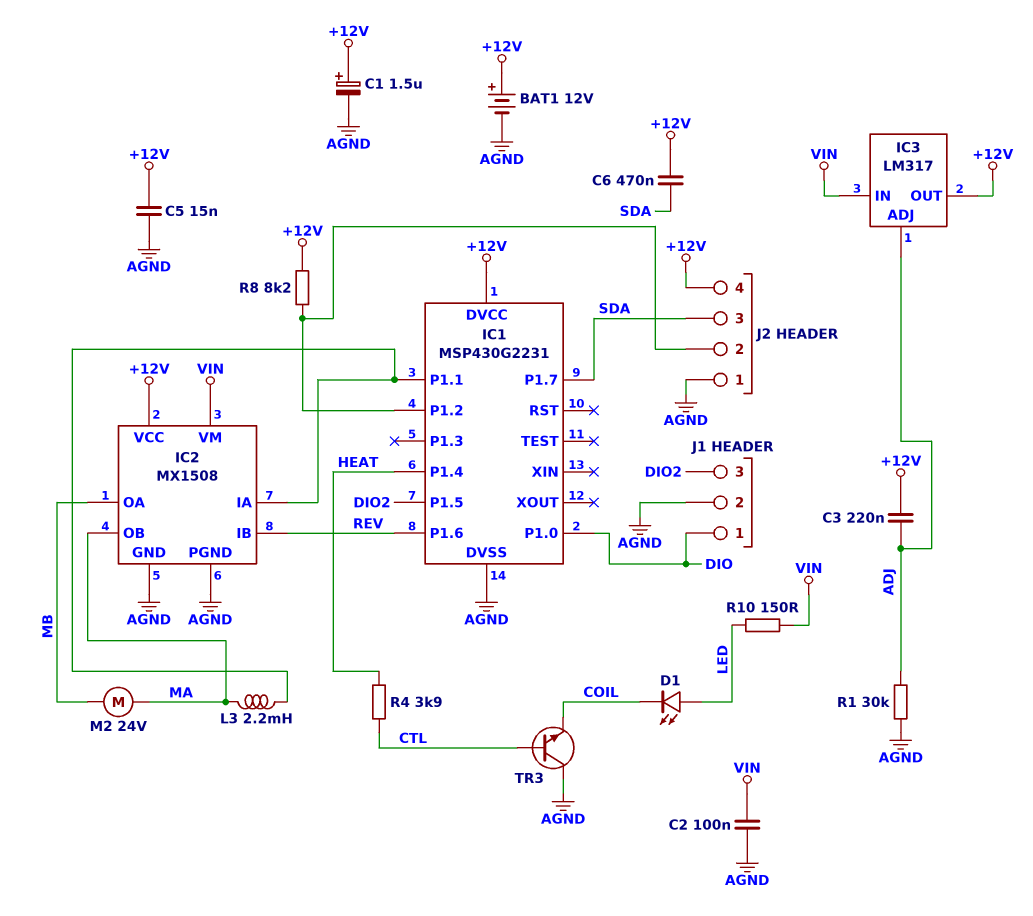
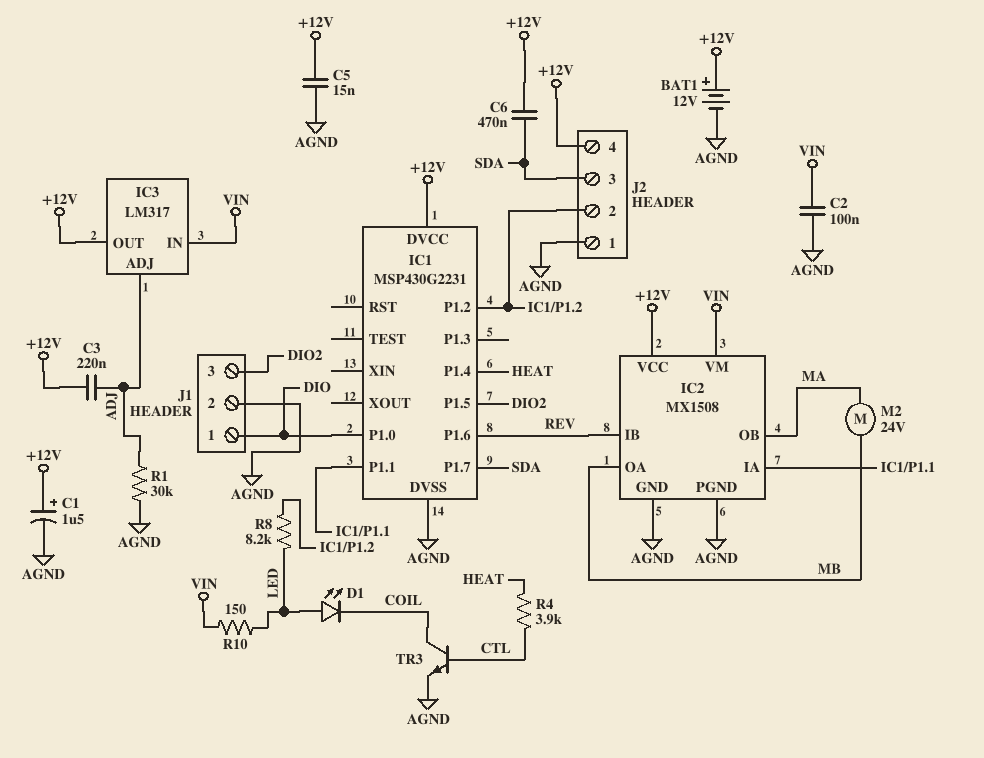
L3: 2.2mH (IC1/P1.1, MA) -> none
R8: 8.2k (+12V, IC1/P1.2) -> 8.2k (IC1/P1.2, LED)
TR3: NPN (B CTL, C AGND, E COIL) -> NPN (B CTL, C COIL, E AGND)

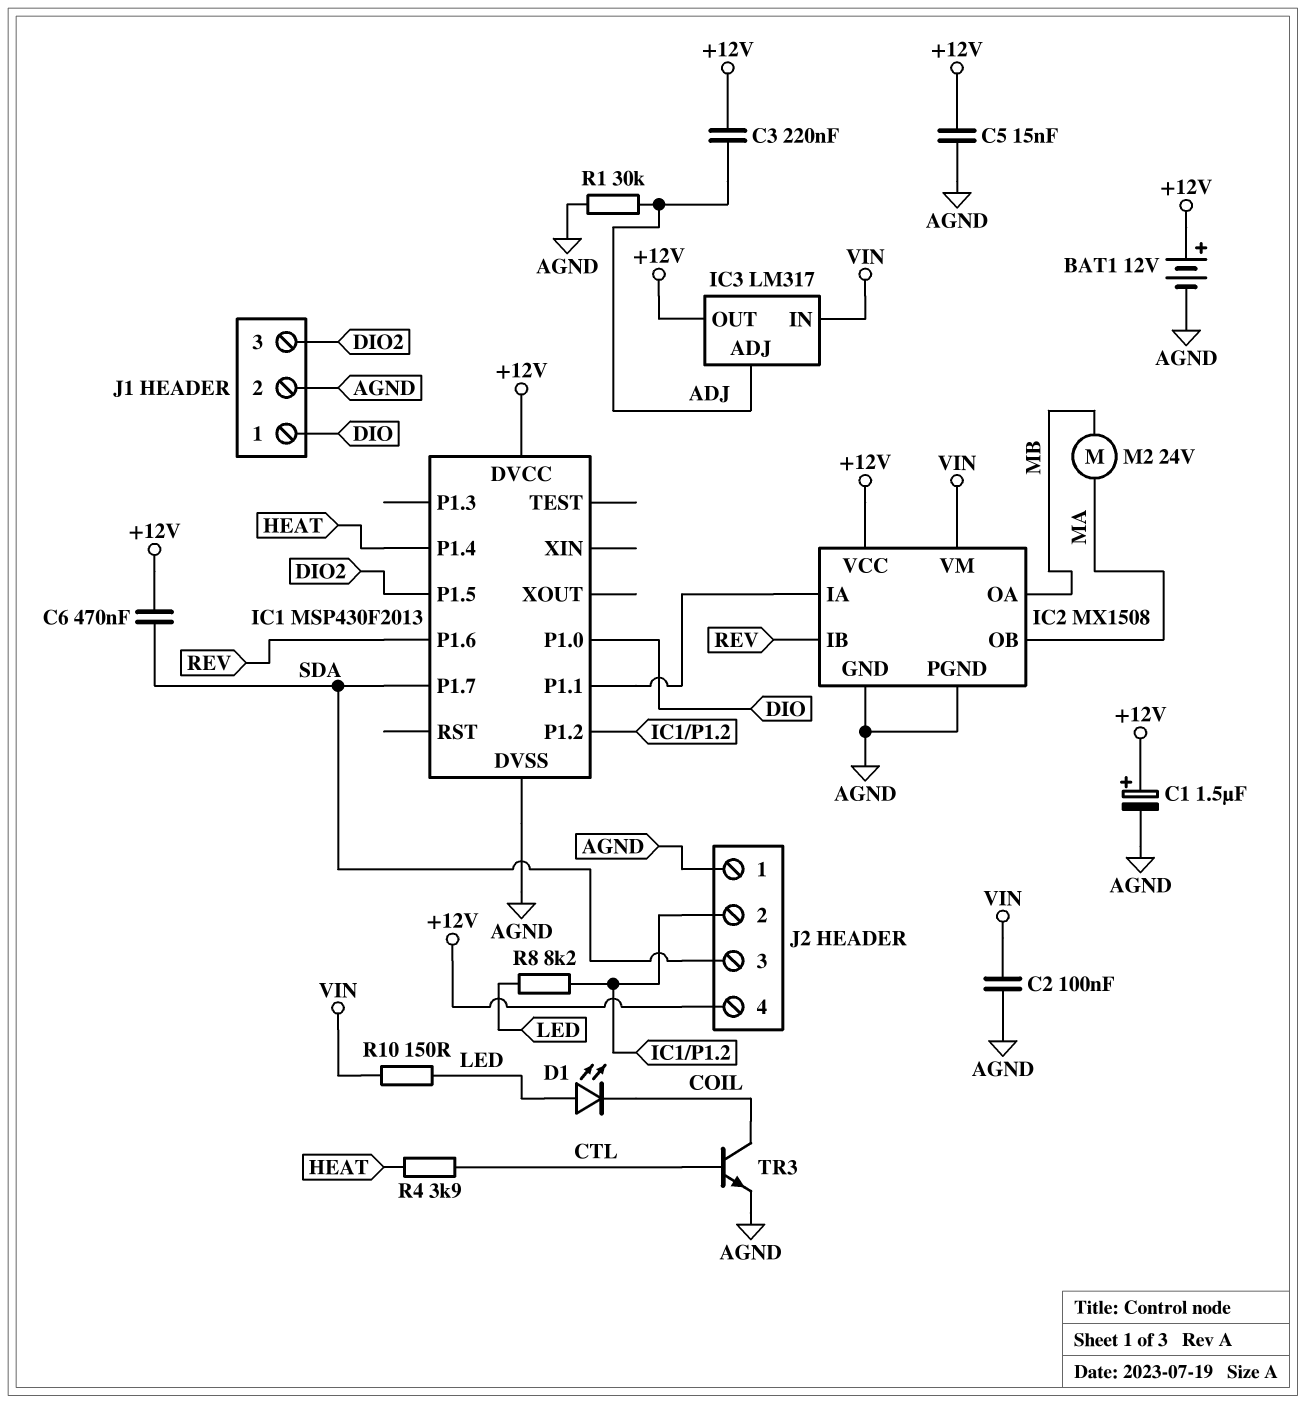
IC1: MSP430G2231 -> MSP430F2013

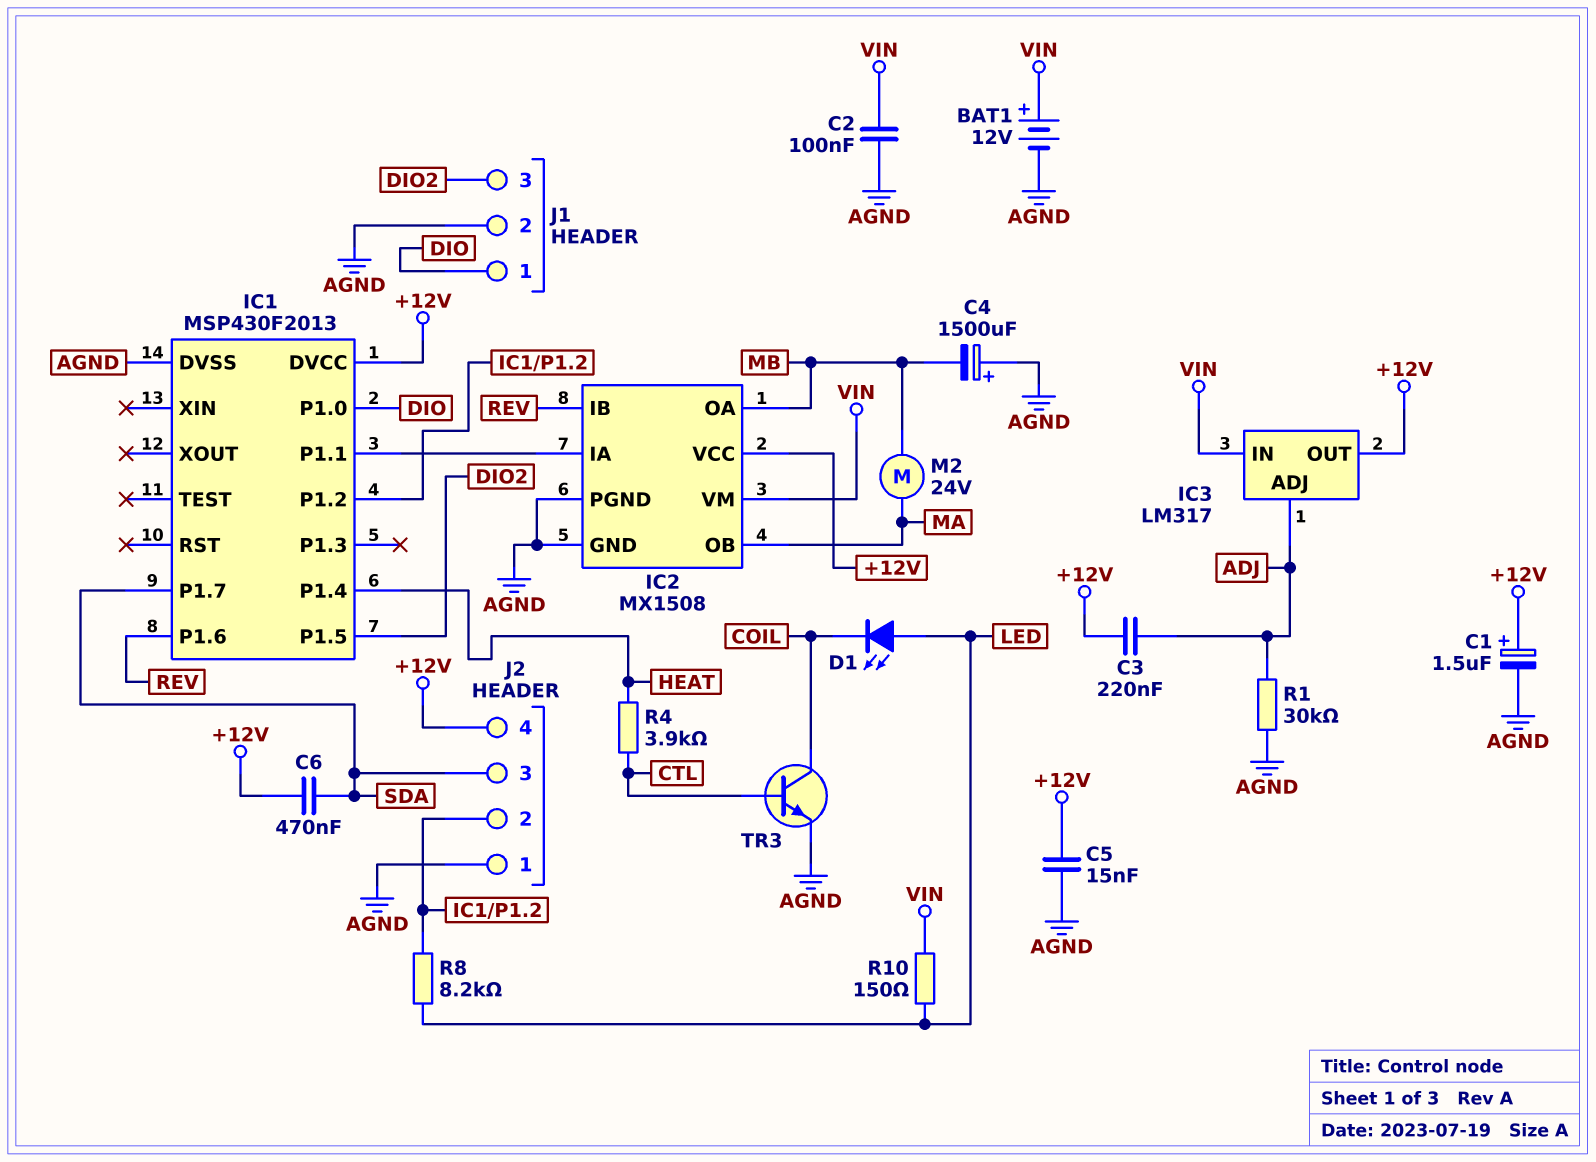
BAT1: 12V (plus +12V, minus AGND) -> 12V (plus VIN, minus AGND)
C4: none -> 1500uF (plus AGND, minus MB)

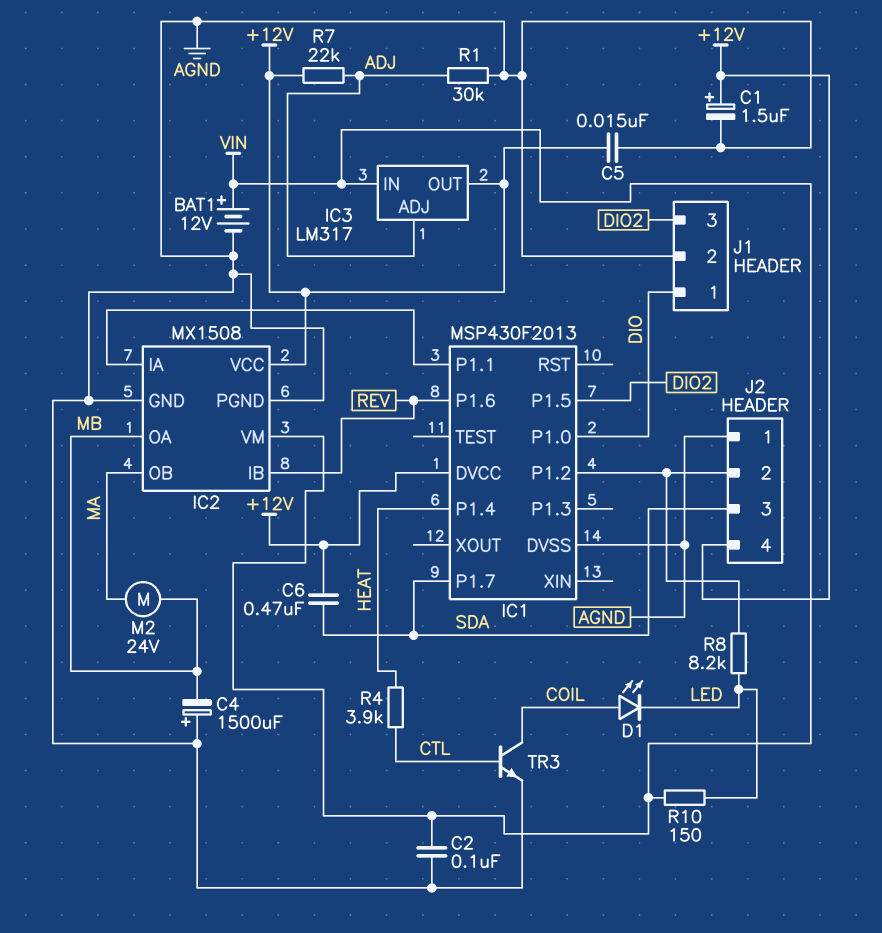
C3: 220nF (+12V, ADJ) -> none
D1: LED (A LED, K COIL) -> LED (A COIL, K LED)
R7: none -> 22k (+12V, ADJ)

